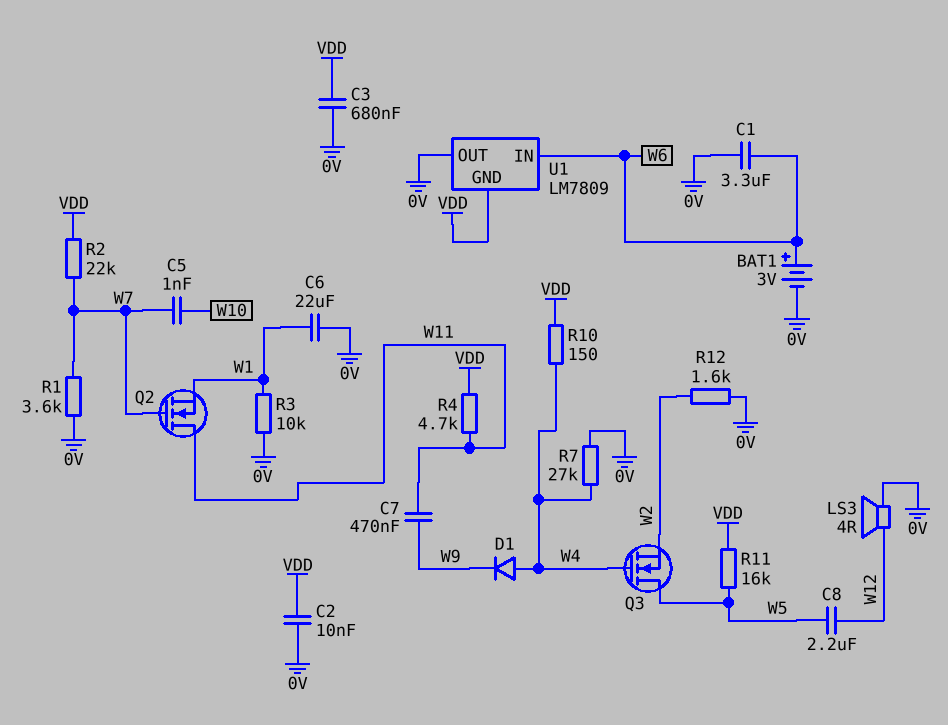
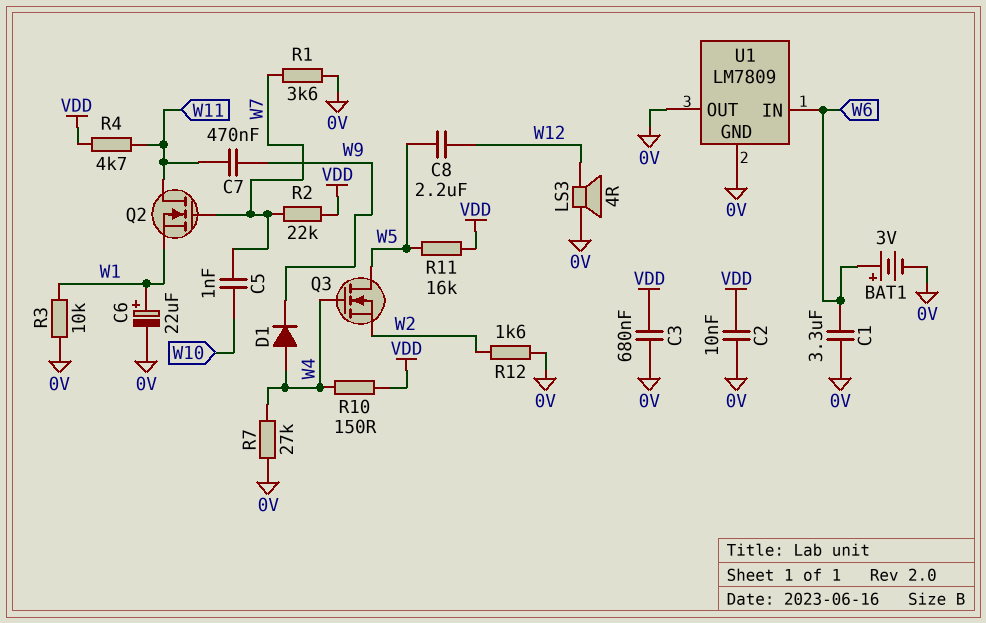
C6: 22uF (0V, W1) -> 22uF (plus W1, minus 0V)
U1 pin GND: VDD -> 0V

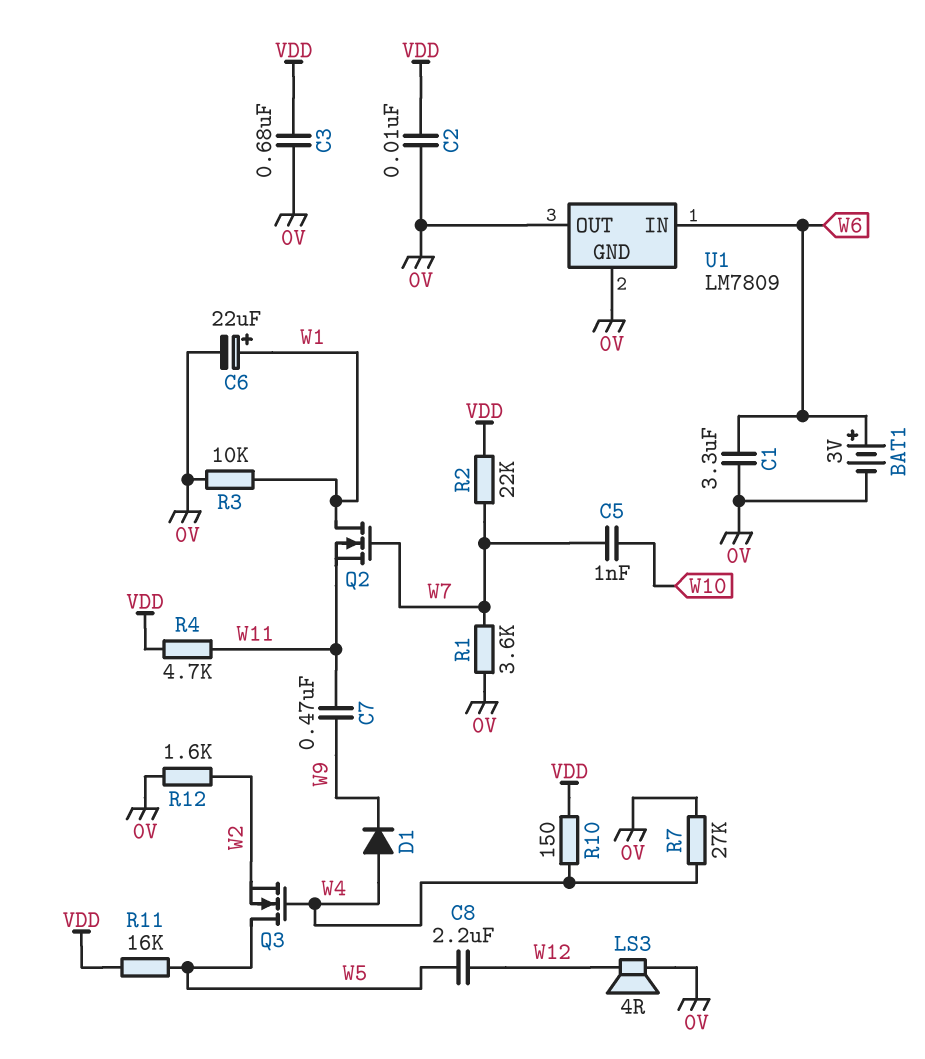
Q2: NMOS (G W7, D W11, S W1) -> NMOS (G W7, D W1, S W11)

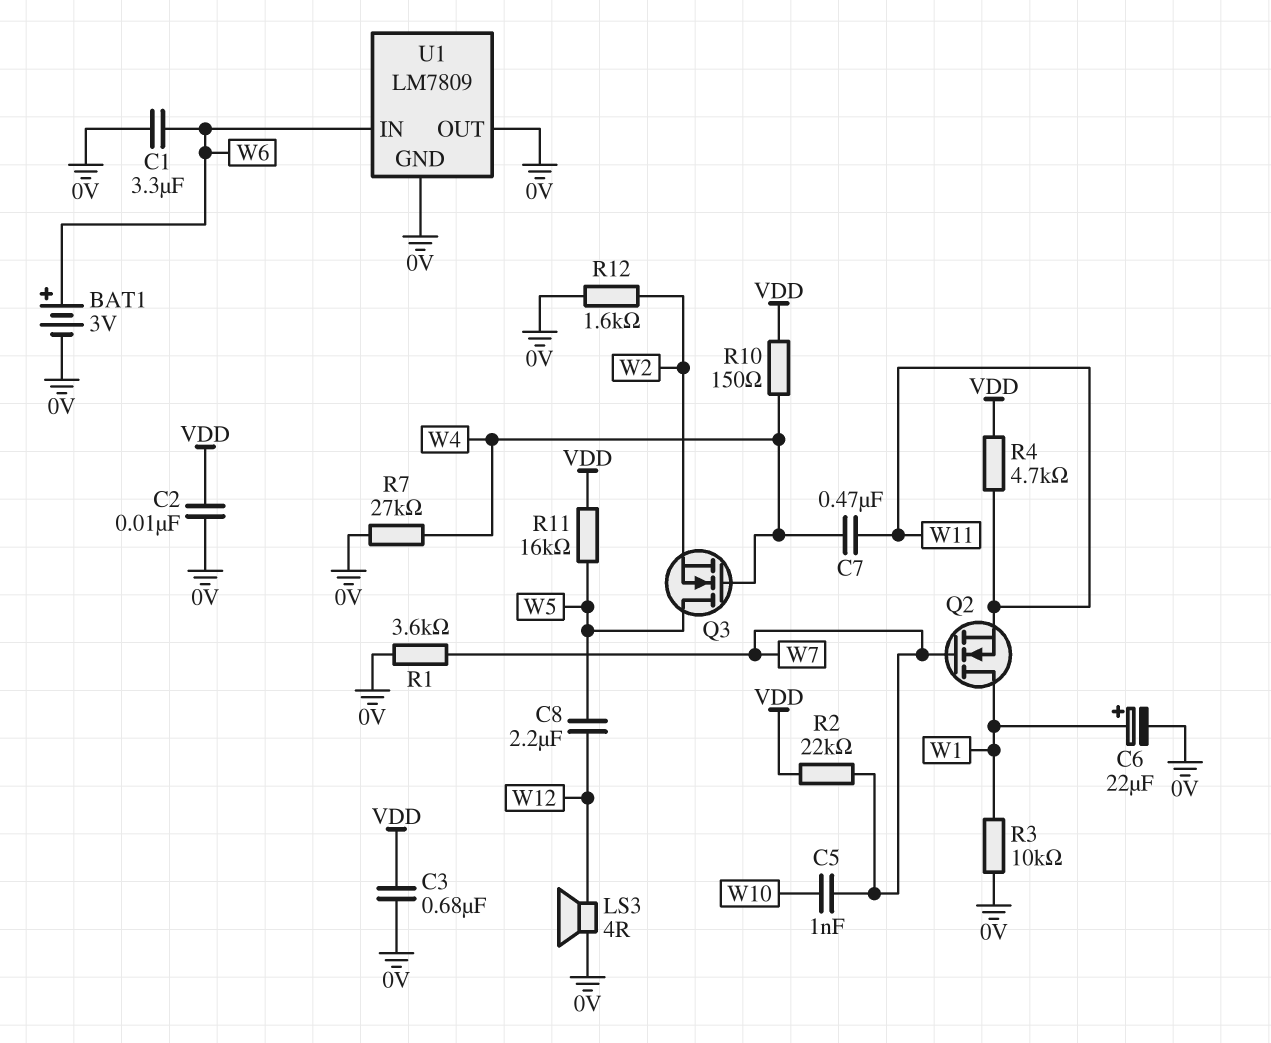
C7: 470nF (W9, W11) -> 470nF (W4, W11)
D1: diode (A W4, K W9) -> none

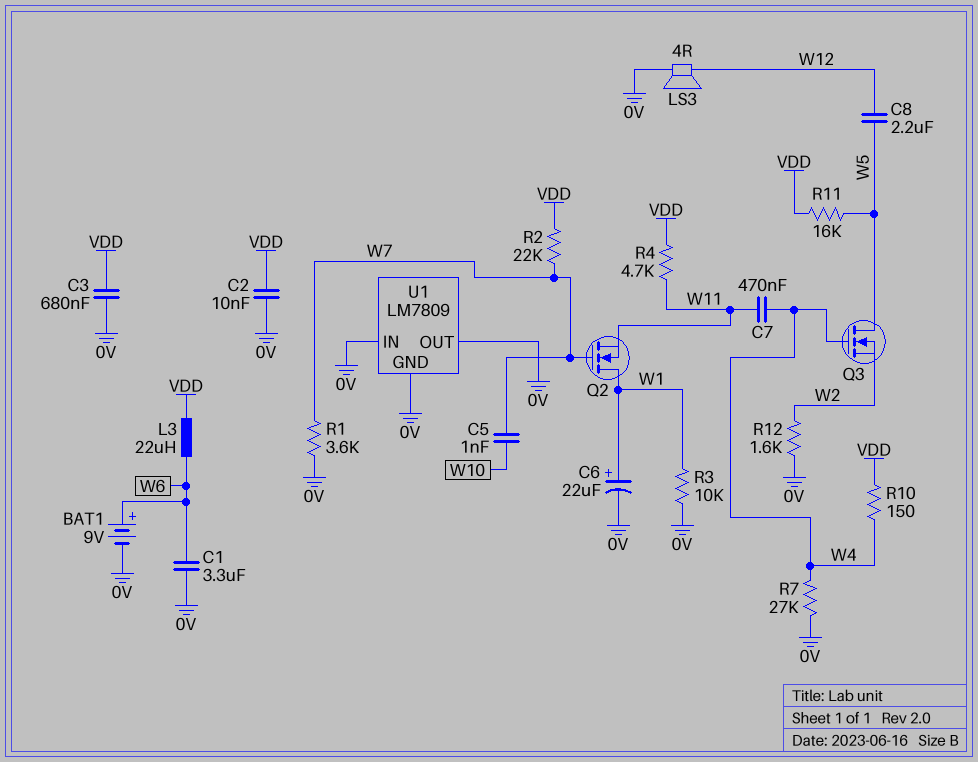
BAT1: 3V (plus W6, minus 0V) -> 9V (plus W6, minus 0V)
L3: none -> 22uH (VDD, W6)
U1 pin IN: W6 -> 0V

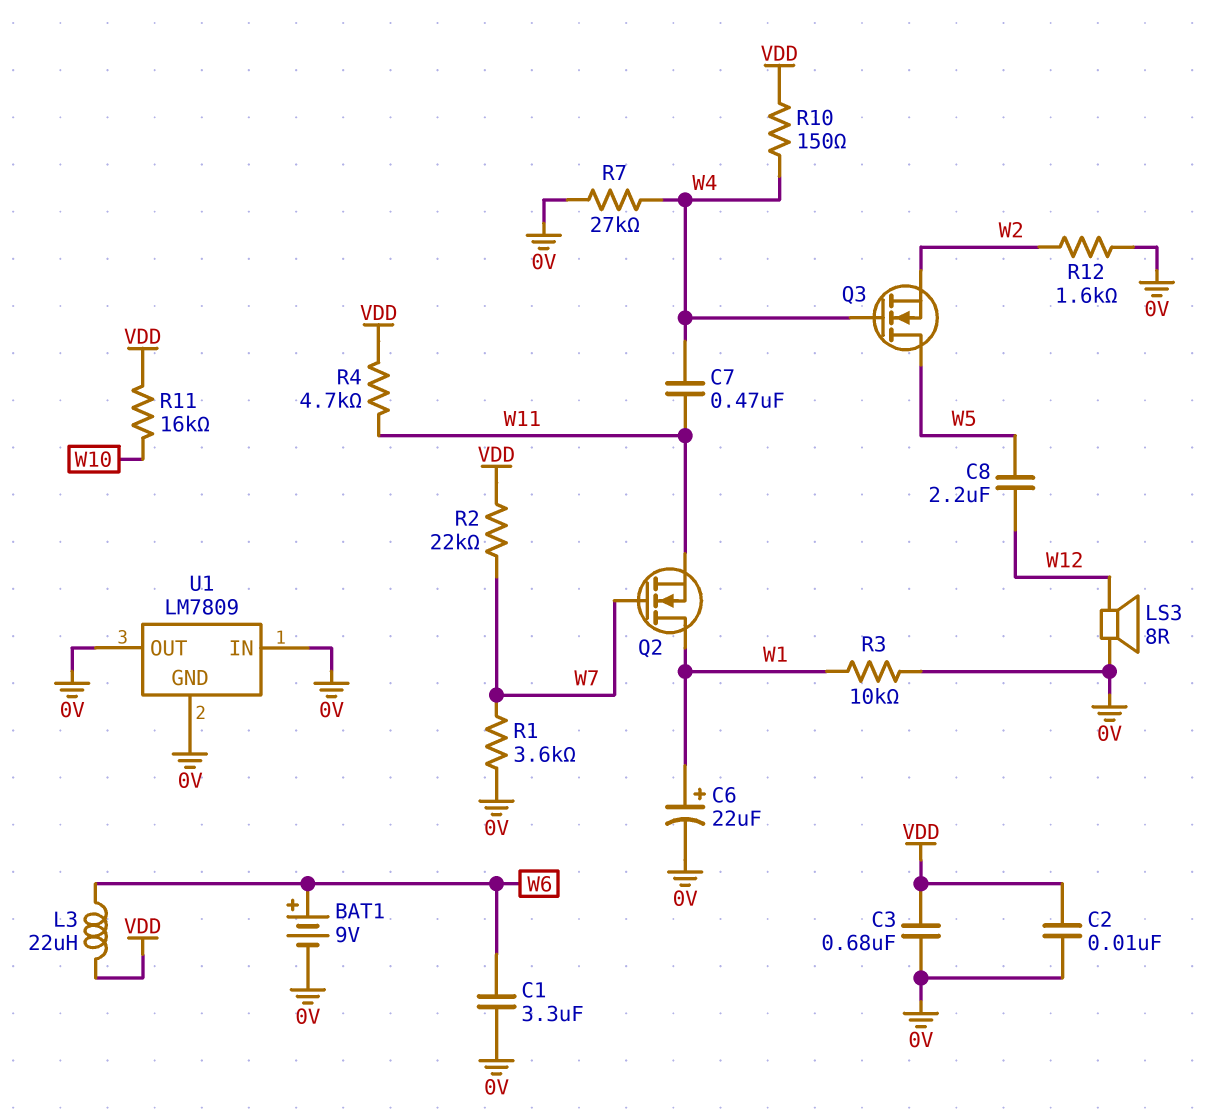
C5: 1nF (W7, W10) -> none
LS3: speaker 4R (0V, W12) -> speaker 8R (0V, W12)
R11: 16k (VDD, W5) -> 16k (VDD, W10)

